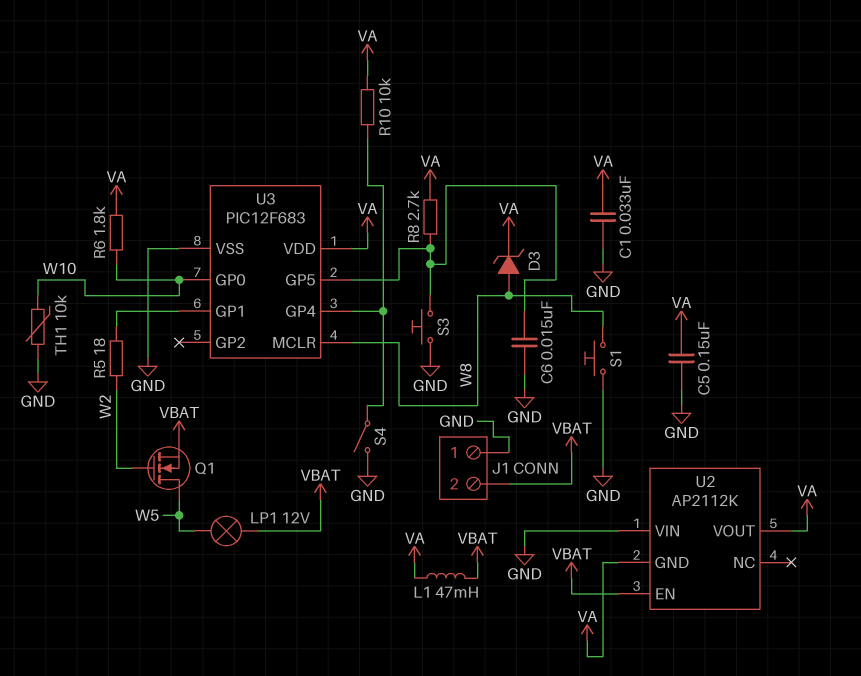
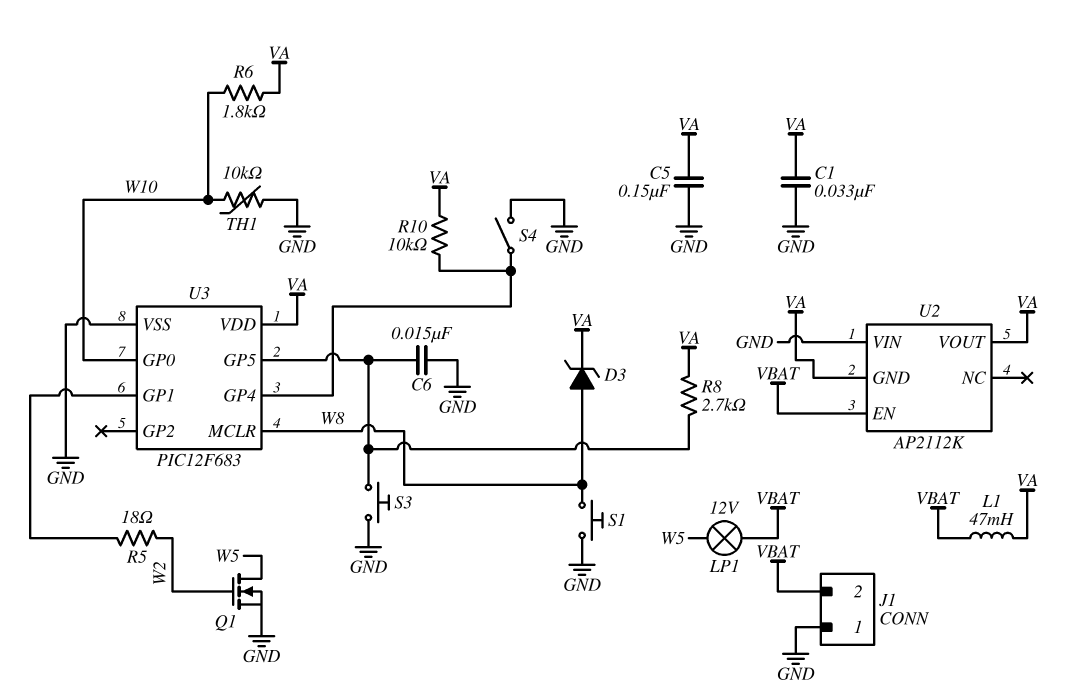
Q1: NMOS (G W2, D W5, S VBAT) -> NMOS (G W2, D W5, S GND)

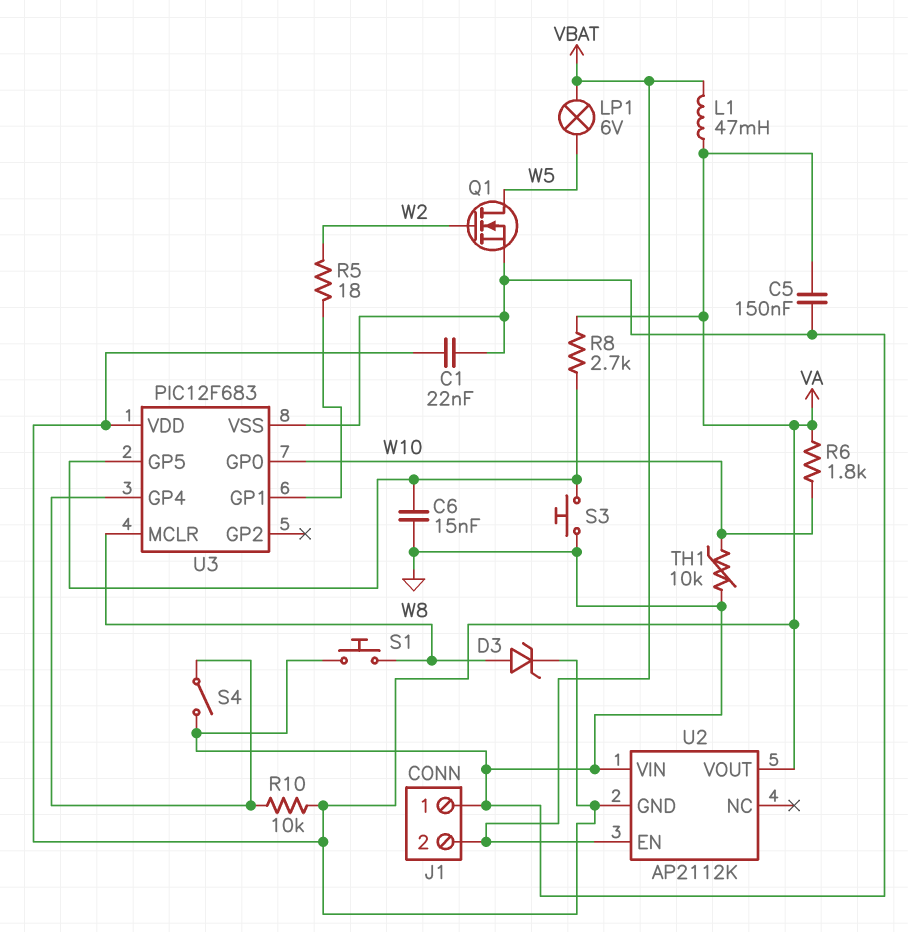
C1: 33nF (GND, VA) -> 22nF (GND, VA)
LP1: lamp 12V (VBAT, W5) -> lamp 6V (VBAT, W5)

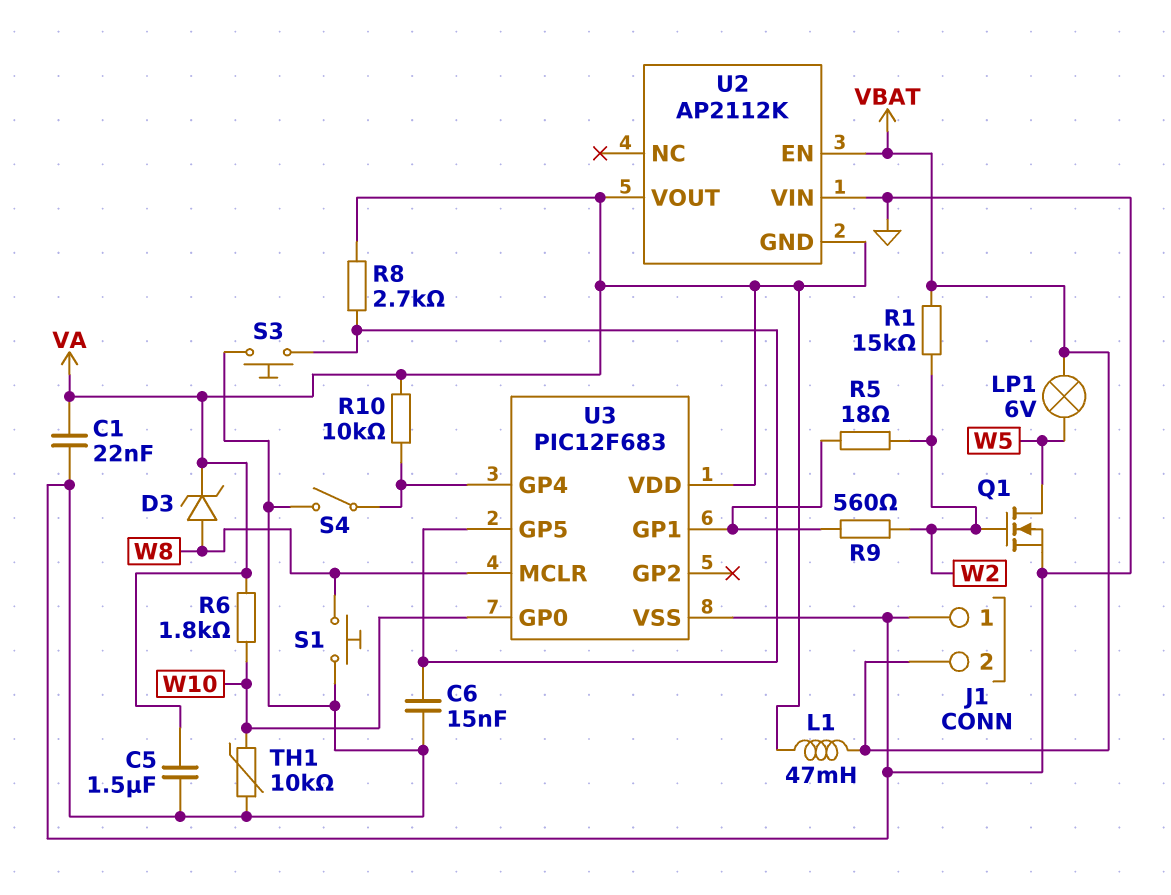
C5: 150nF (GND, VA) -> 1.5uF (GND, VA)
R1: none -> 15k (VBAT, W2)
R9: none -> 560 (U3/GP1, W2)

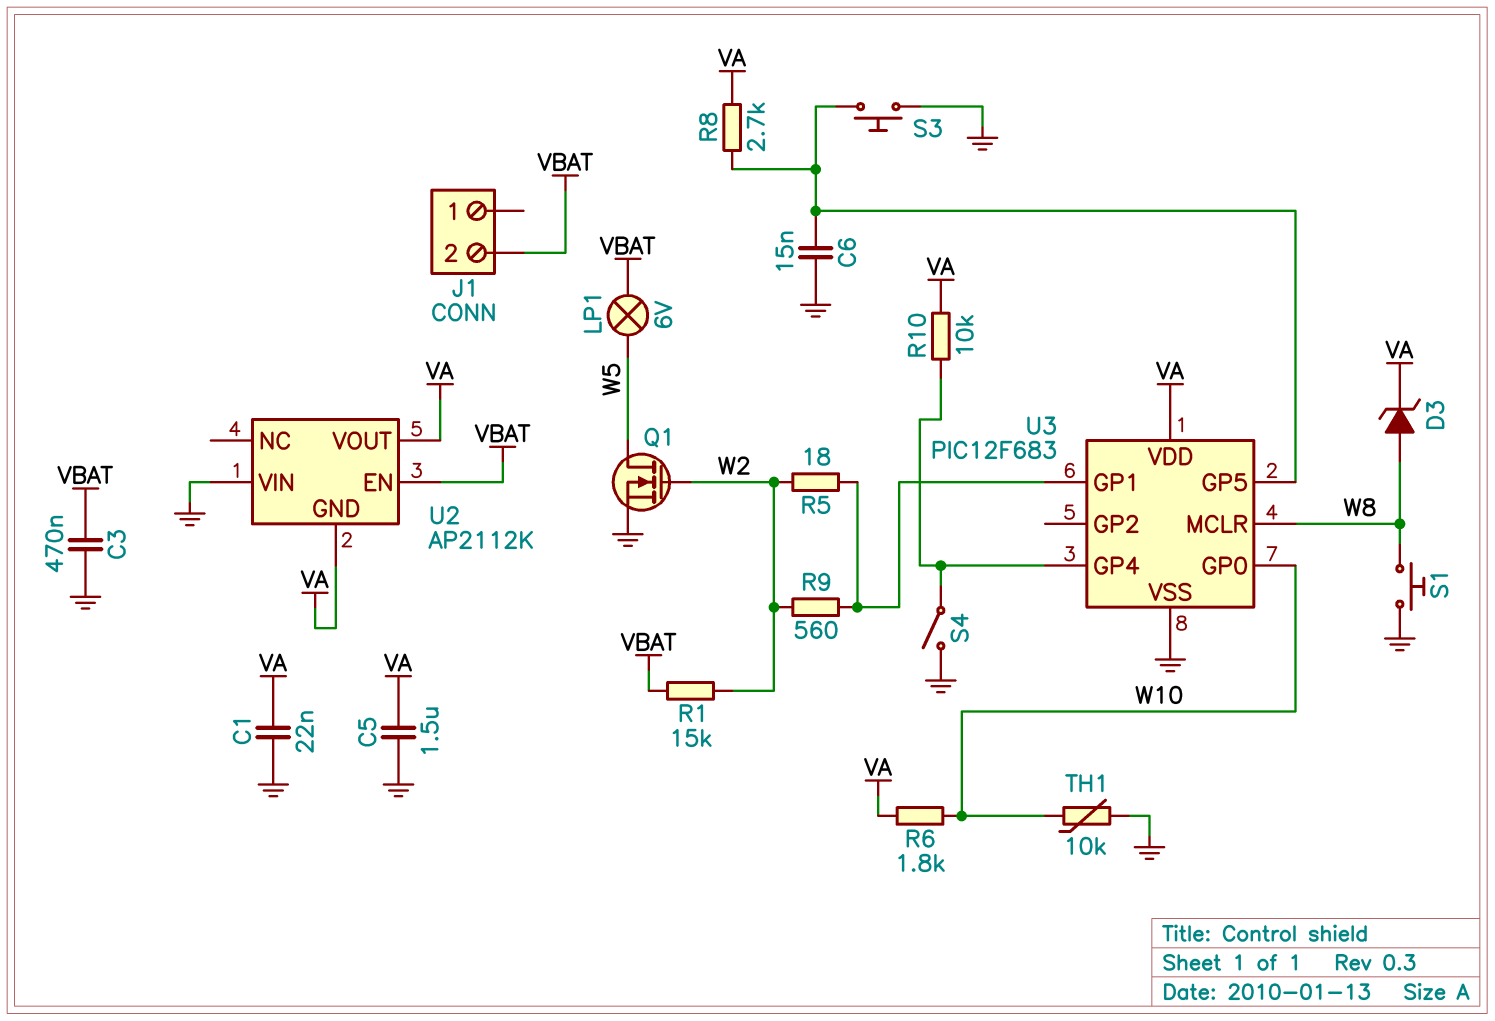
C3: none -> 470nF (GND, VBAT)
J1 pin 1: GND -> none
L1: 47mH (VA, VBAT) -> none

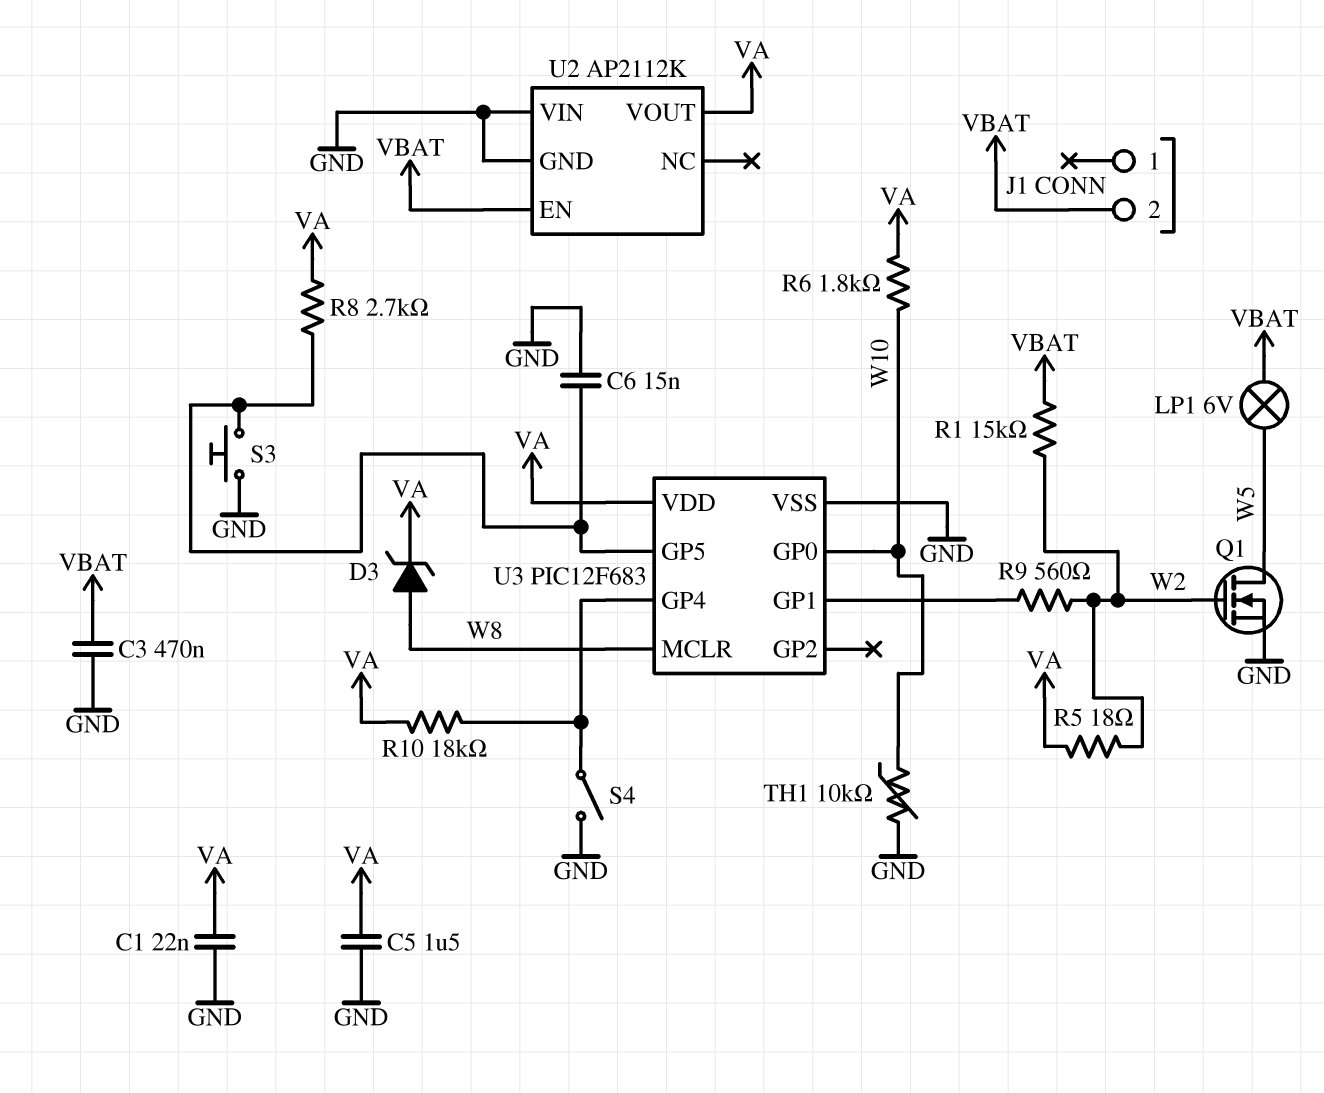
R5: 18 (U3/GP1, W2) -> 18 (VA, W2)
R10: 10k (U3/GP4, VA) -> 18k (U3/GP4, VA)
S1: button (GND, W8) -> none
U2 pin GND: VA -> GND

